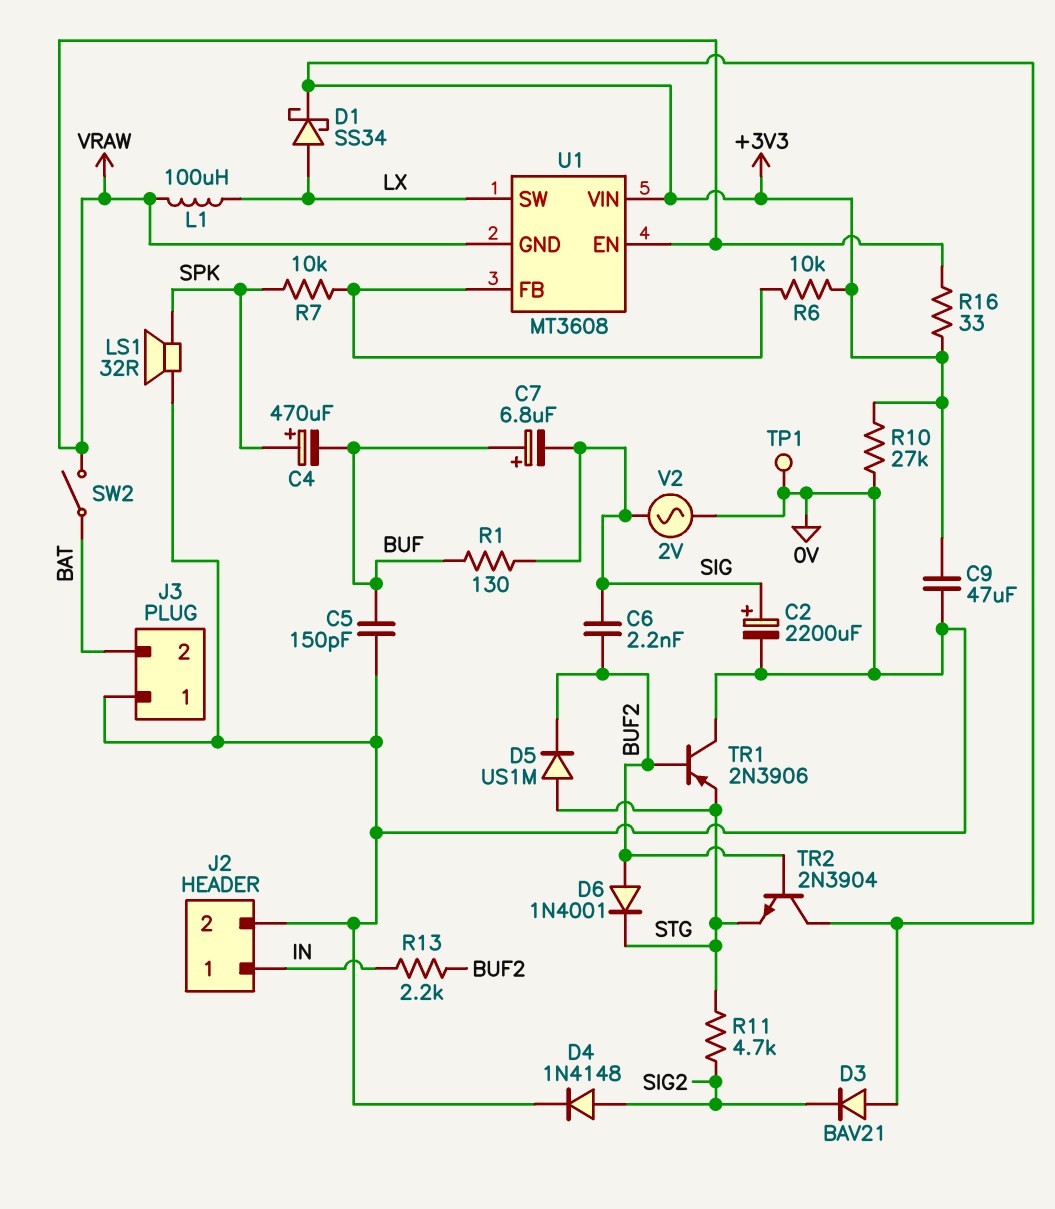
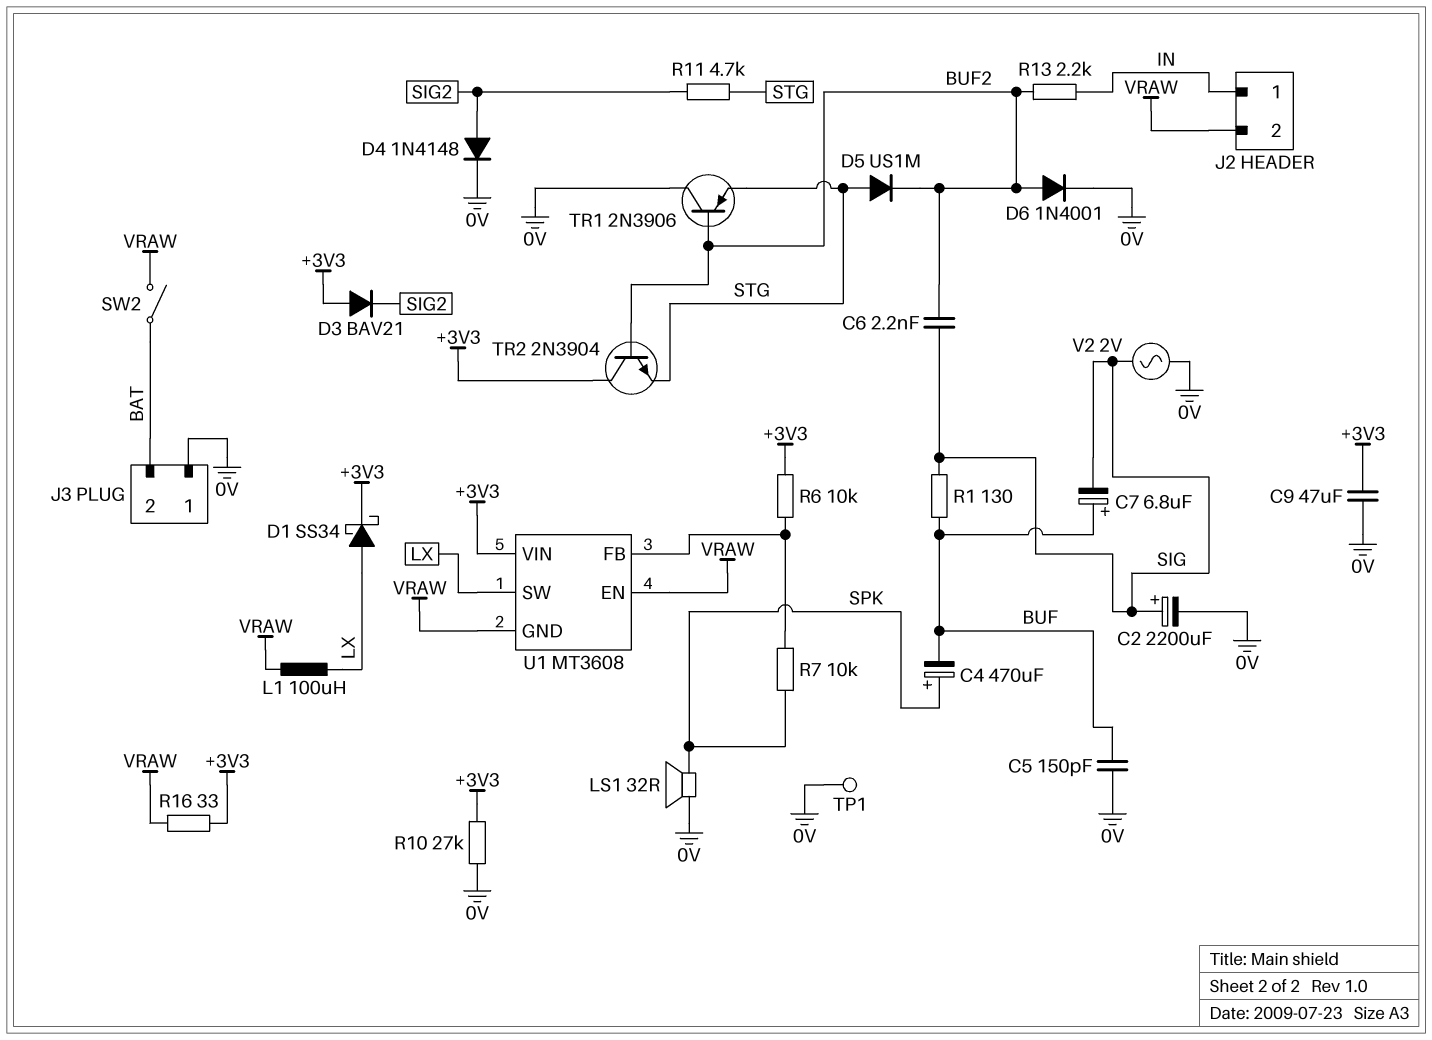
D6: diode 1N4001 (A BUF2, K STG) -> diode 1N4001 (A BUF2, K 0V)
J2 pin 2: 0V -> VRAW

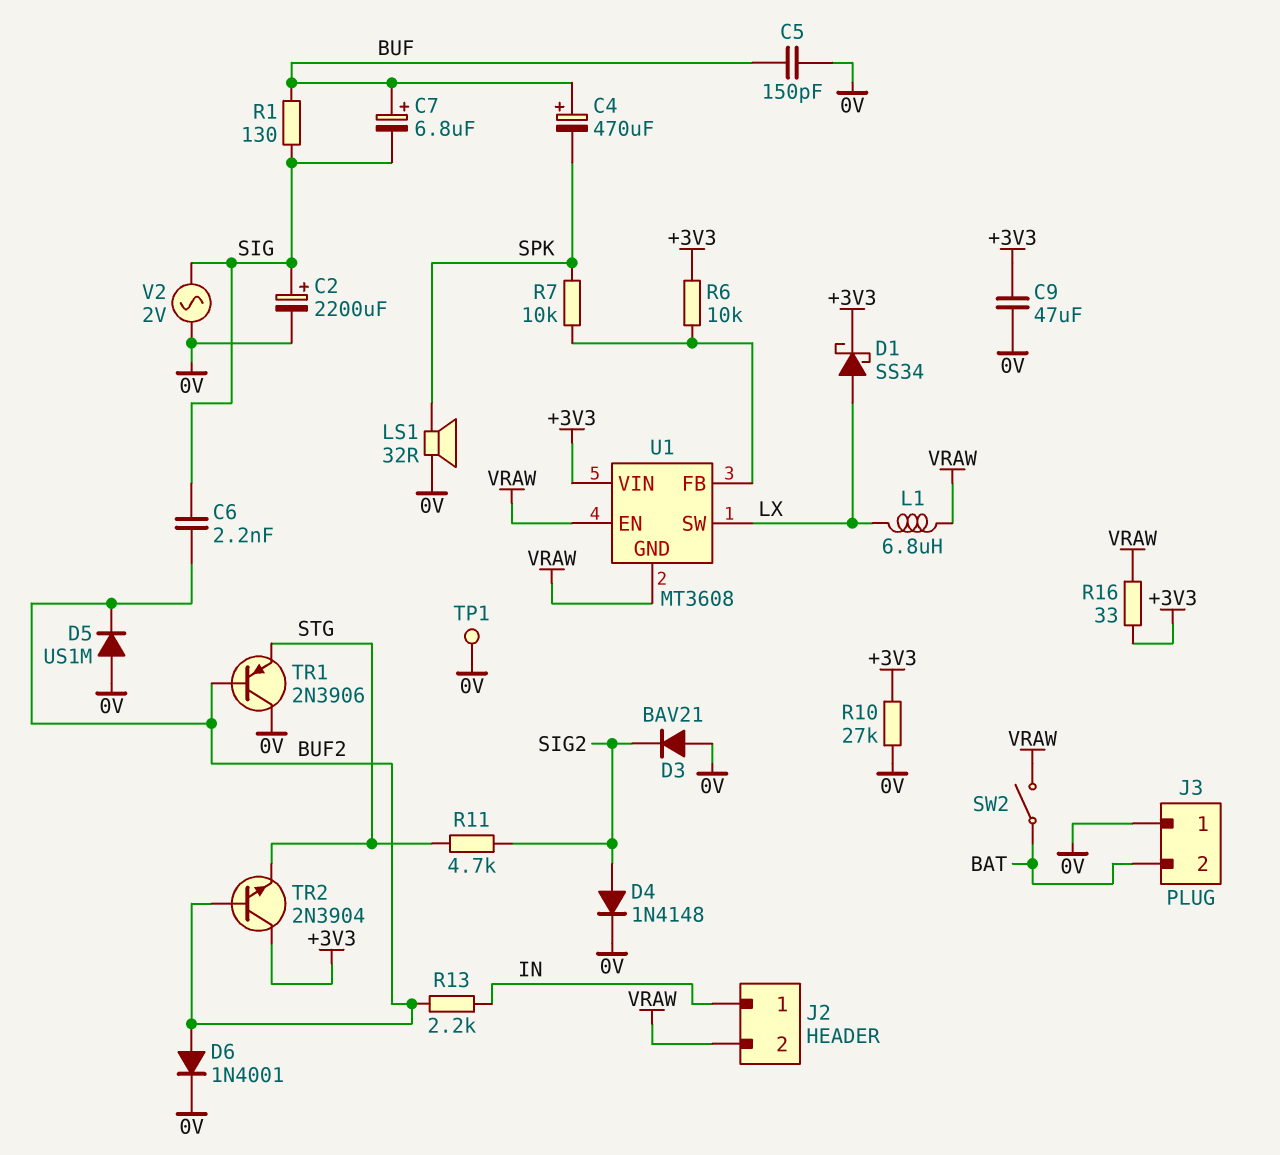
C4: 470uF (plus SPK, minus BUF) -> 470uF (plus BUF, minus SPK)
D3: diode BAV21 (A +3V3, K SIG2) -> diode BAV21 (A 0V, K SIG2)
D5: diode US1M (A STG, K BUF2) -> diode US1M (A 0V, K BUF2)
L1: 100uH (LX, VRAW) -> 6.8uH (LX, VRAW)

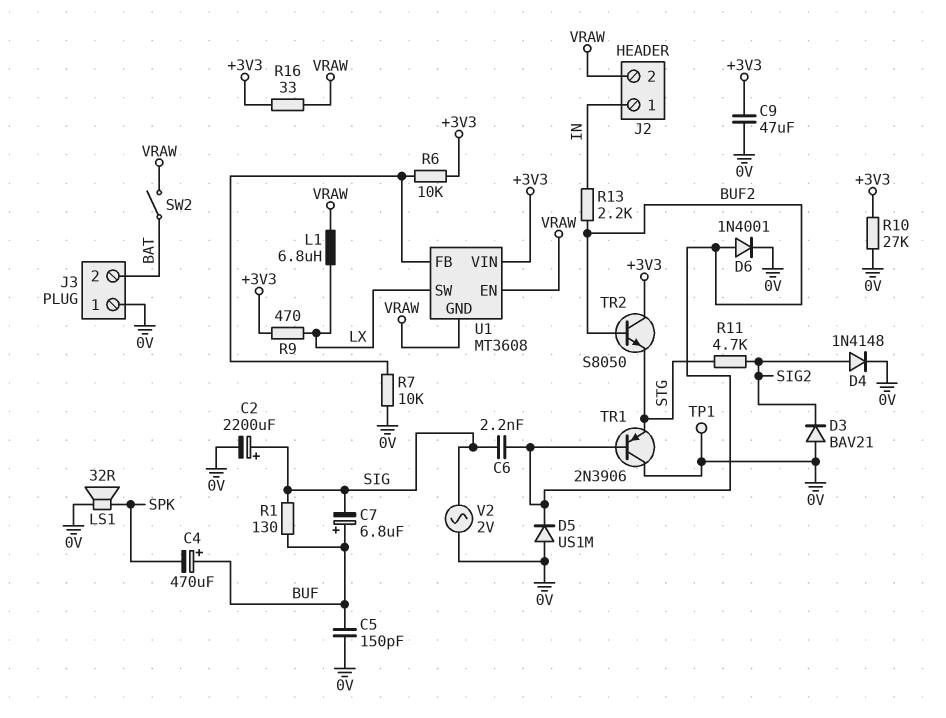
D1: schottky SS34 (A LX, K +3V3) -> none
R7: 10k (SPK, U1/FB) -> 10k (0V, U1/FB)
R9: none -> 470 (+3V3, LX)
TR2: NPN 2N3904 (B BUF2, C +3V3, E STG) -> NPN S8050 (B BUF2, C +3V3, E STG)

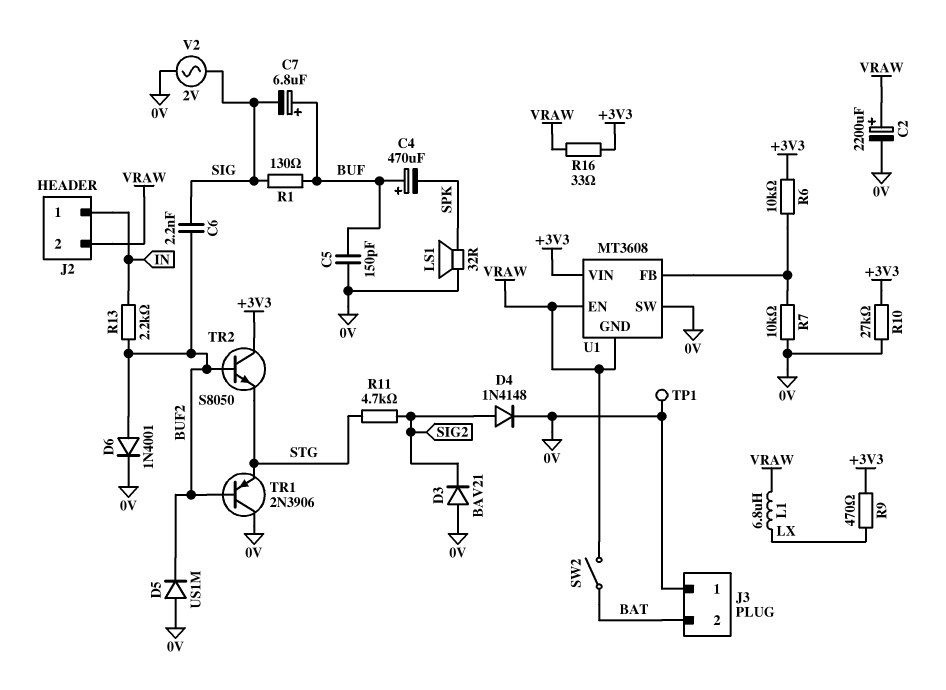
C2: 2200uF (plus SIG, minus 0V) -> 2200uF (plus VRAW, minus 0V)
C9: 47uF (+3V3, 0V) -> none
U1 pin SW: LX -> 0V

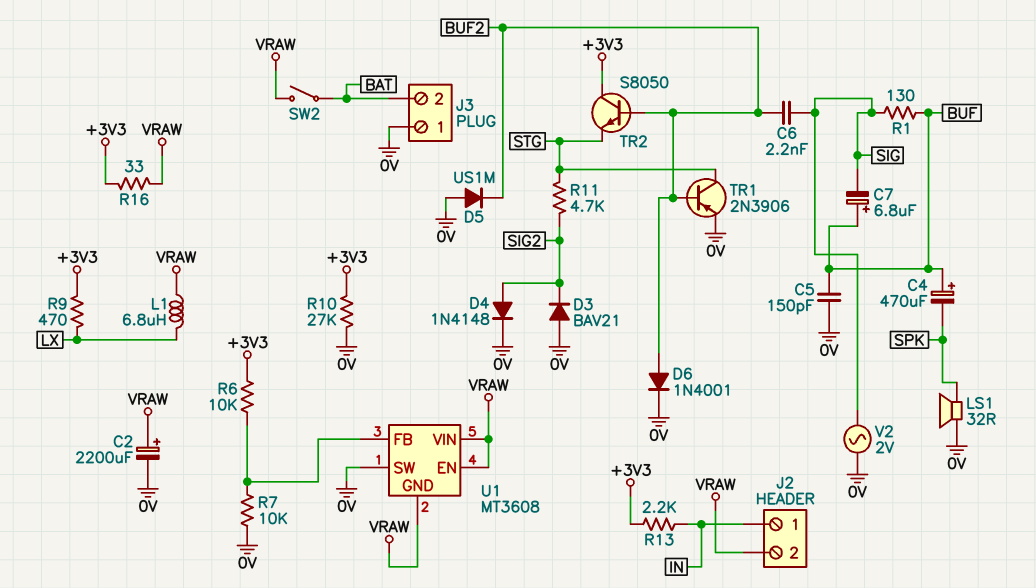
R13: 2.2k (BUF2, IN) -> 2.2k (+3V3, IN)
TP1: test point (0V) -> none
TR1: PNP 2N3906 (B BUF2, C 0V, E STG) -> PNP 2N3906 (B BUF2, C STG, E 0V)
U1 pin VIN: +3V3 -> VRAW

